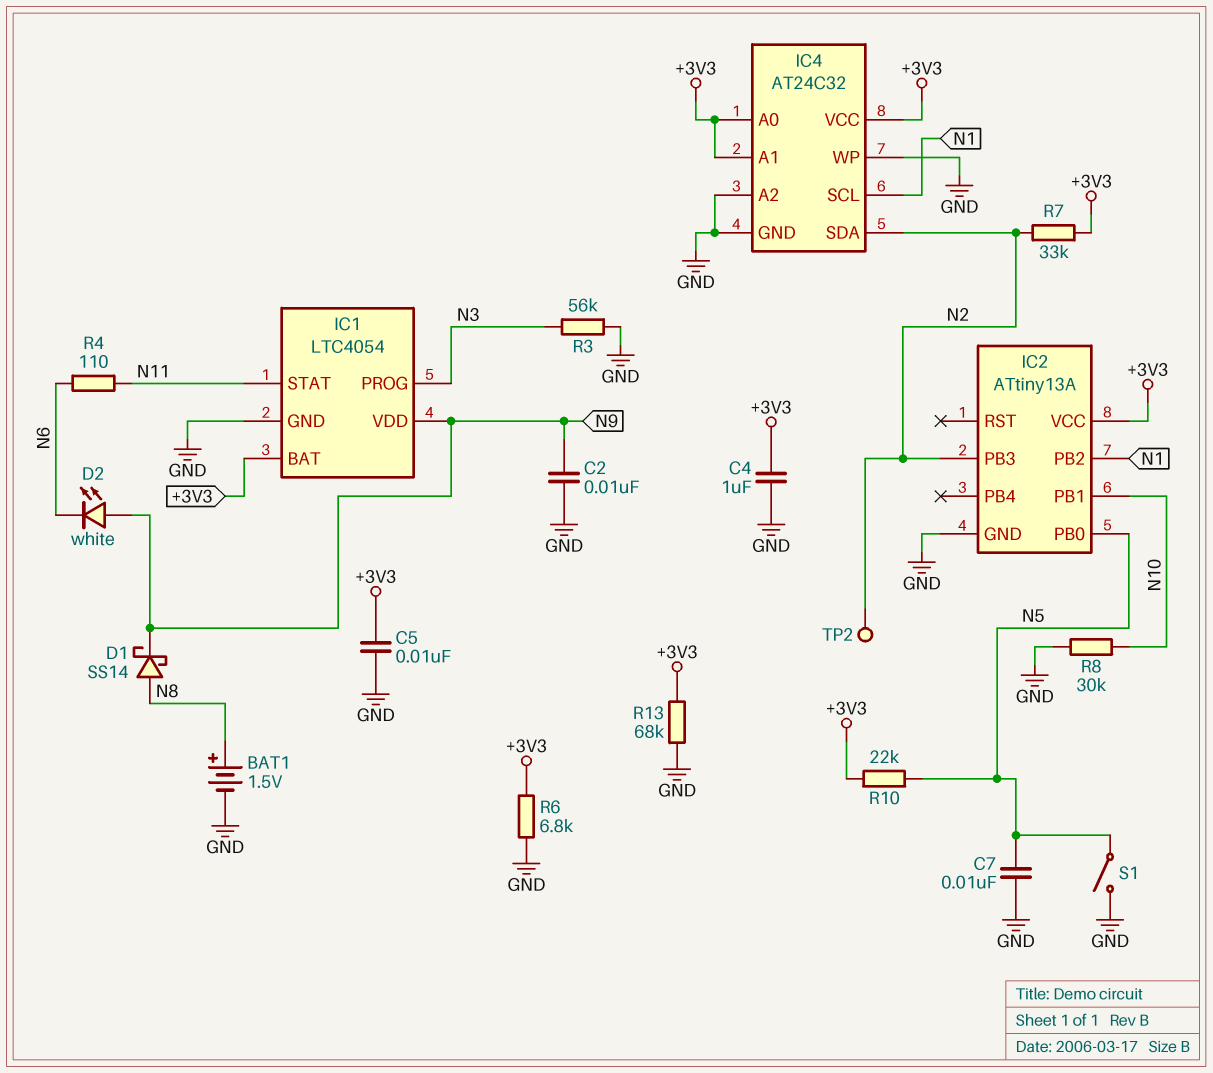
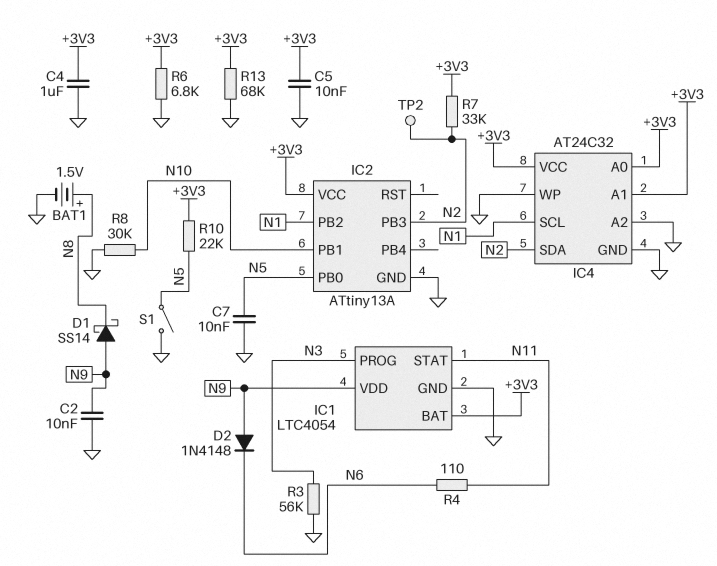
D1: schottky SS14 (A N8, K N9) -> schottky SS14 (A N9, K N8)
D2: LED white (A N9, K N6) -> diode 1N4148 (A N9, K N6)

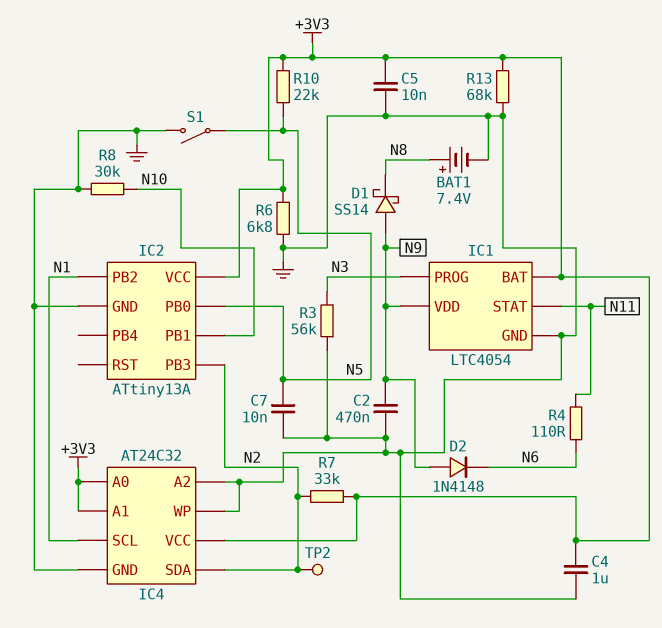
BAT1: 1.5V (plus N8, minus GND) -> 7.4V (plus N8, minus GND)
C2: 10nF (GND, N9) -> 470nF (GND, N9)

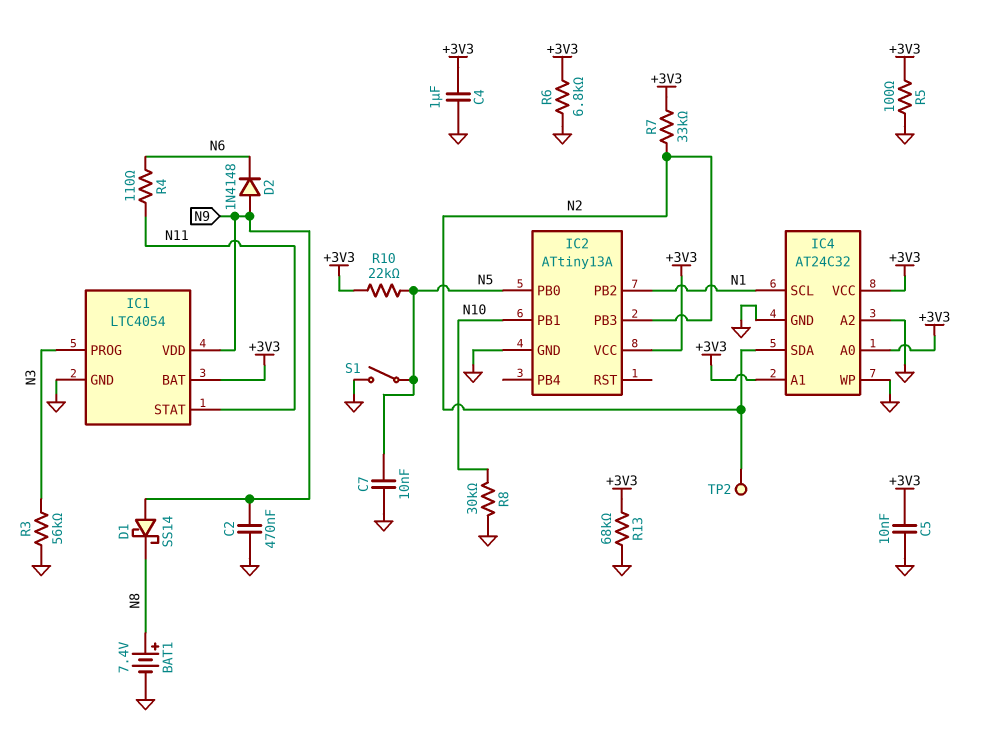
R5: none -> 100 (+3V3, GND)

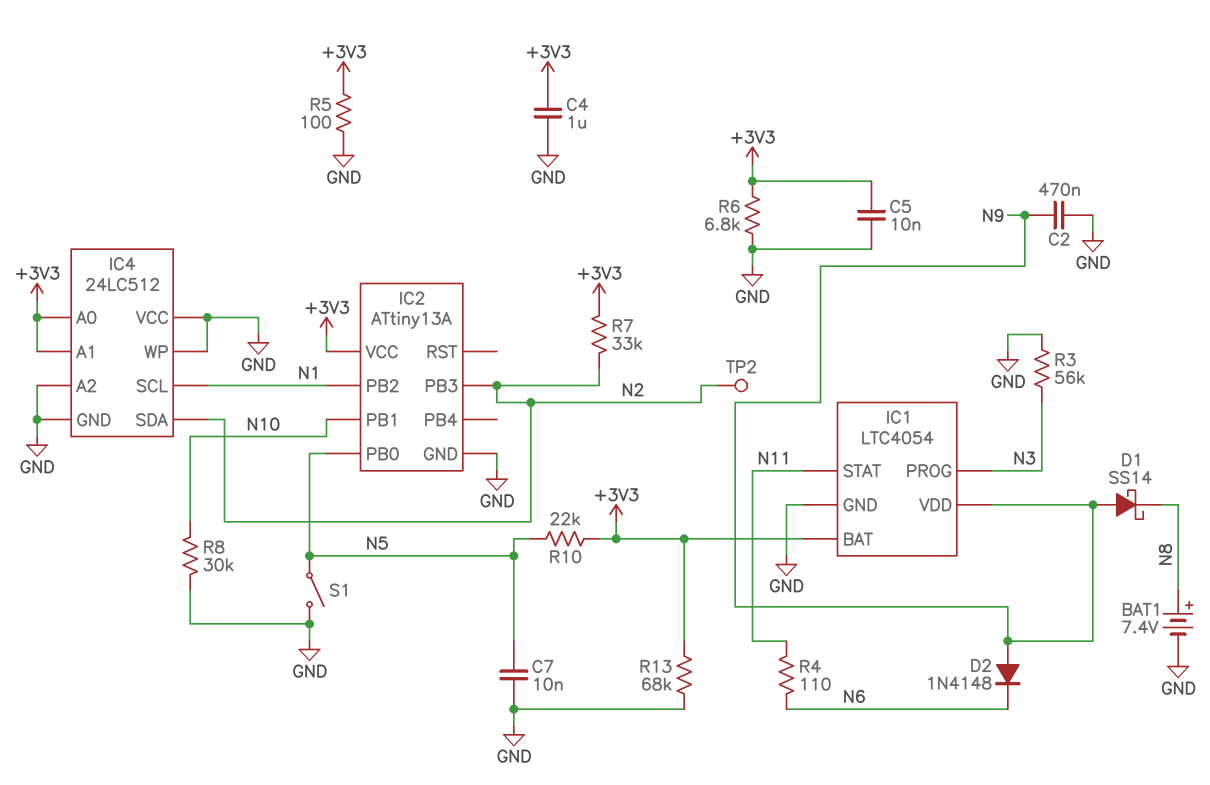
IC4: AT24C32 -> 24LC512
IC4 pin VCC: +3V3 -> GND

